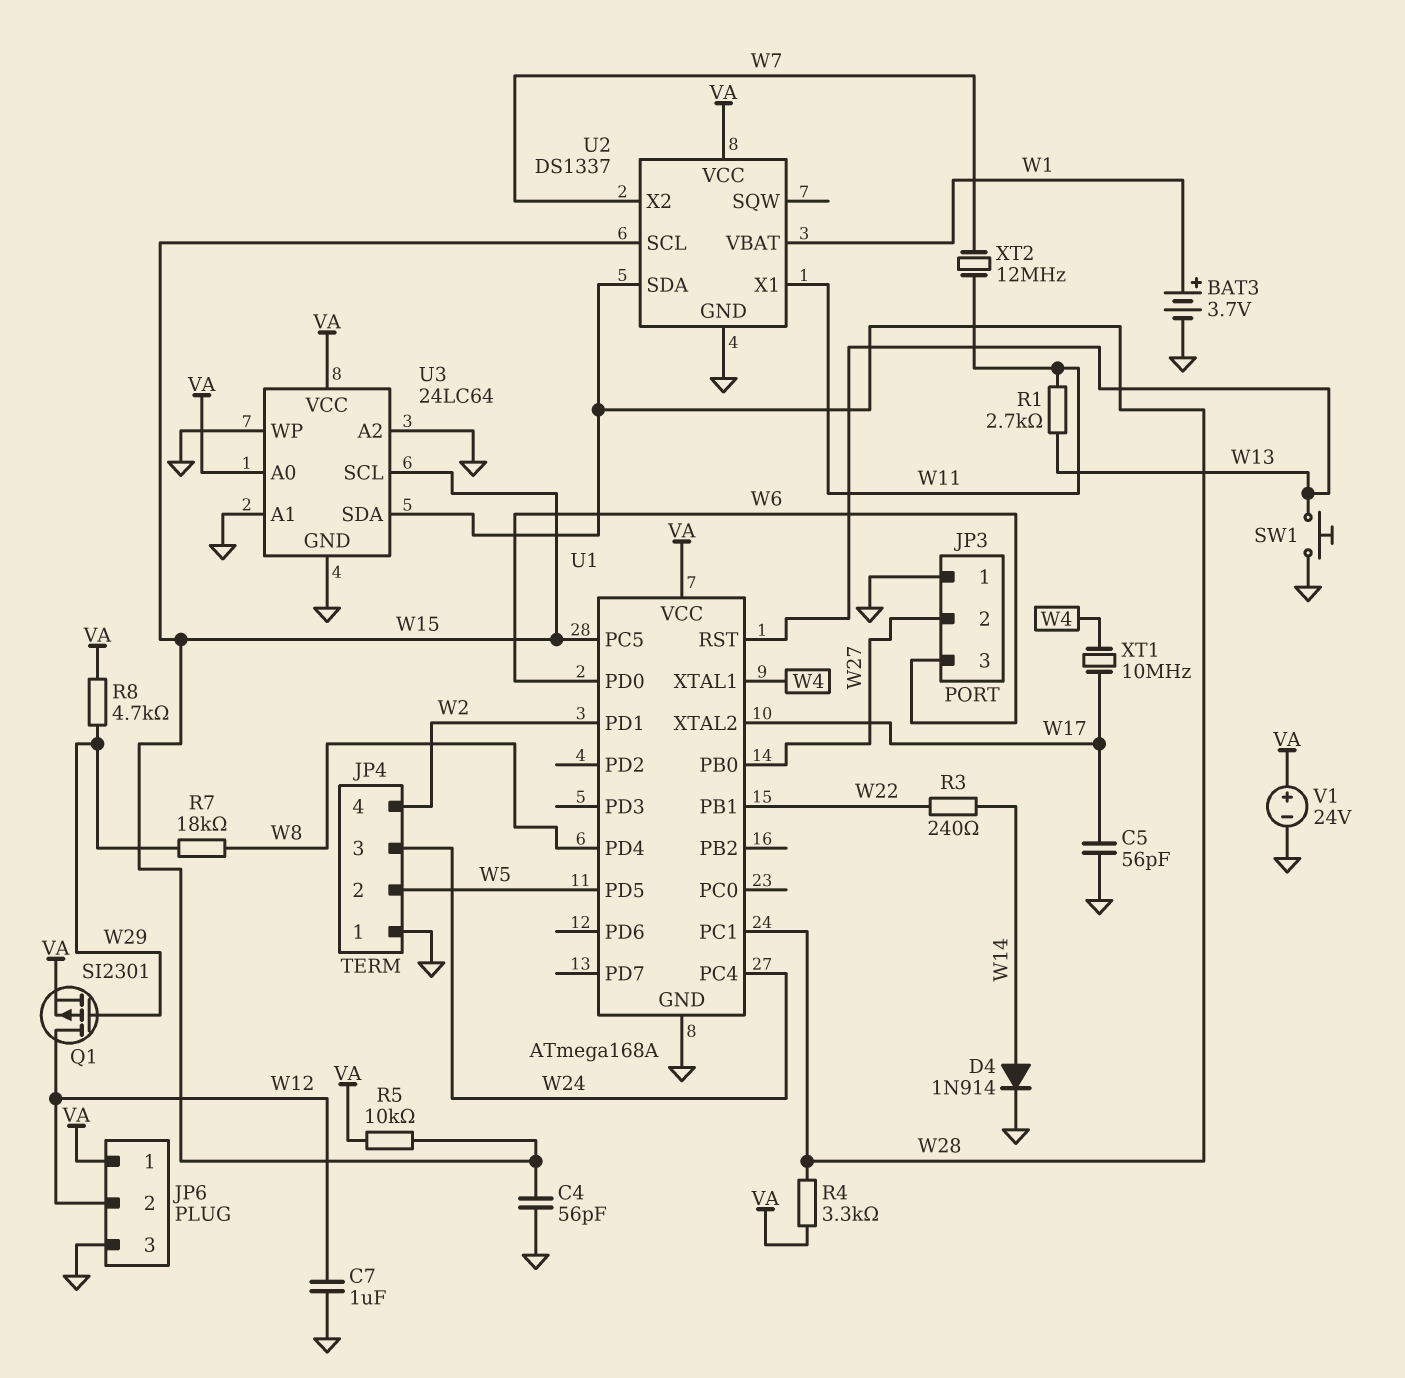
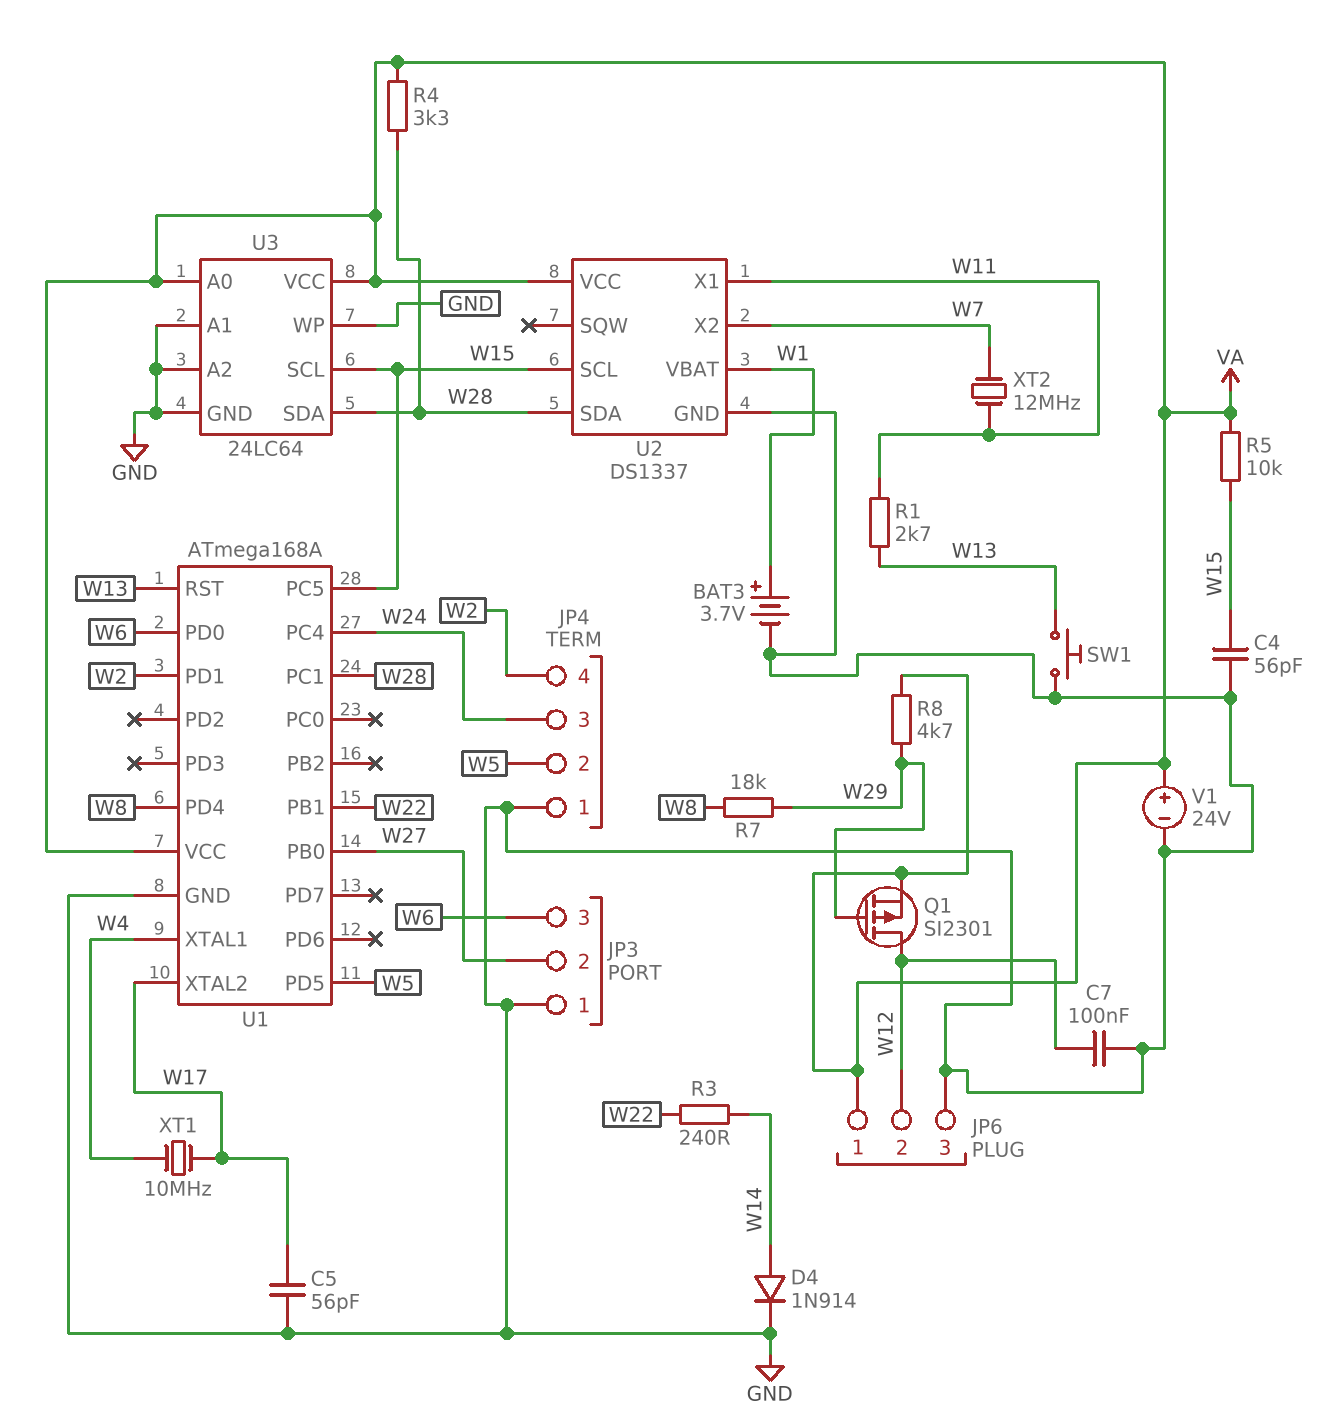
C7: 1uF (GND, W12) -> 100nF (GND, W12)

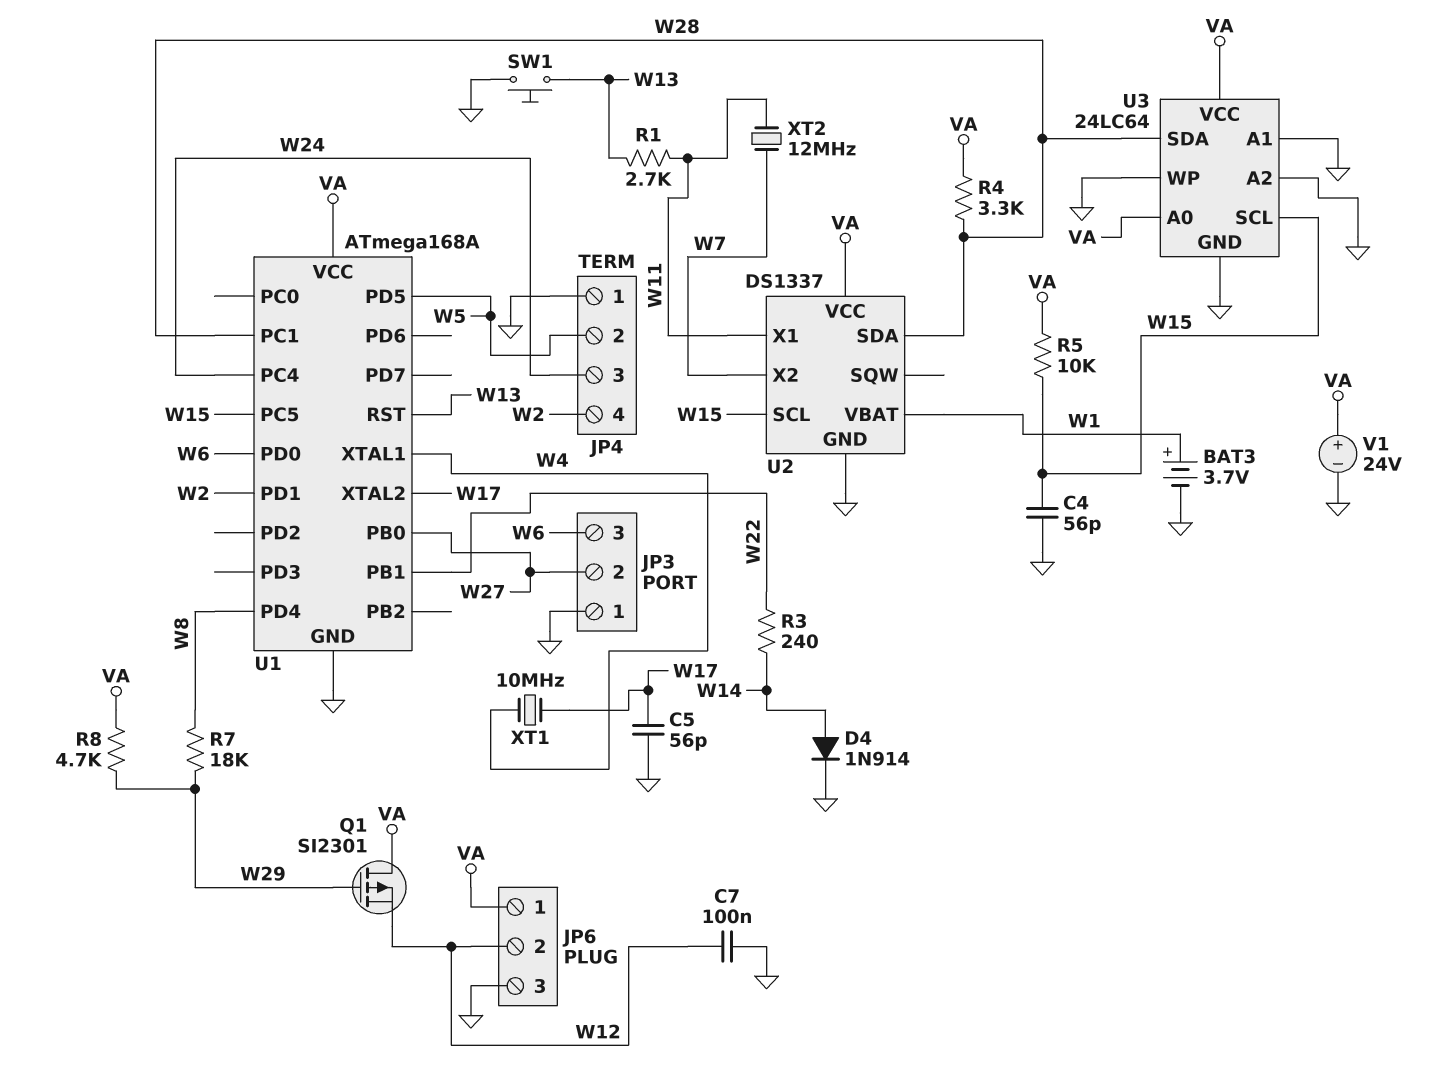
Q1: PMOS SI2301 (G W29, D W12, S VA) -> PMOS SI2301 (G W29, D VA, S W12)

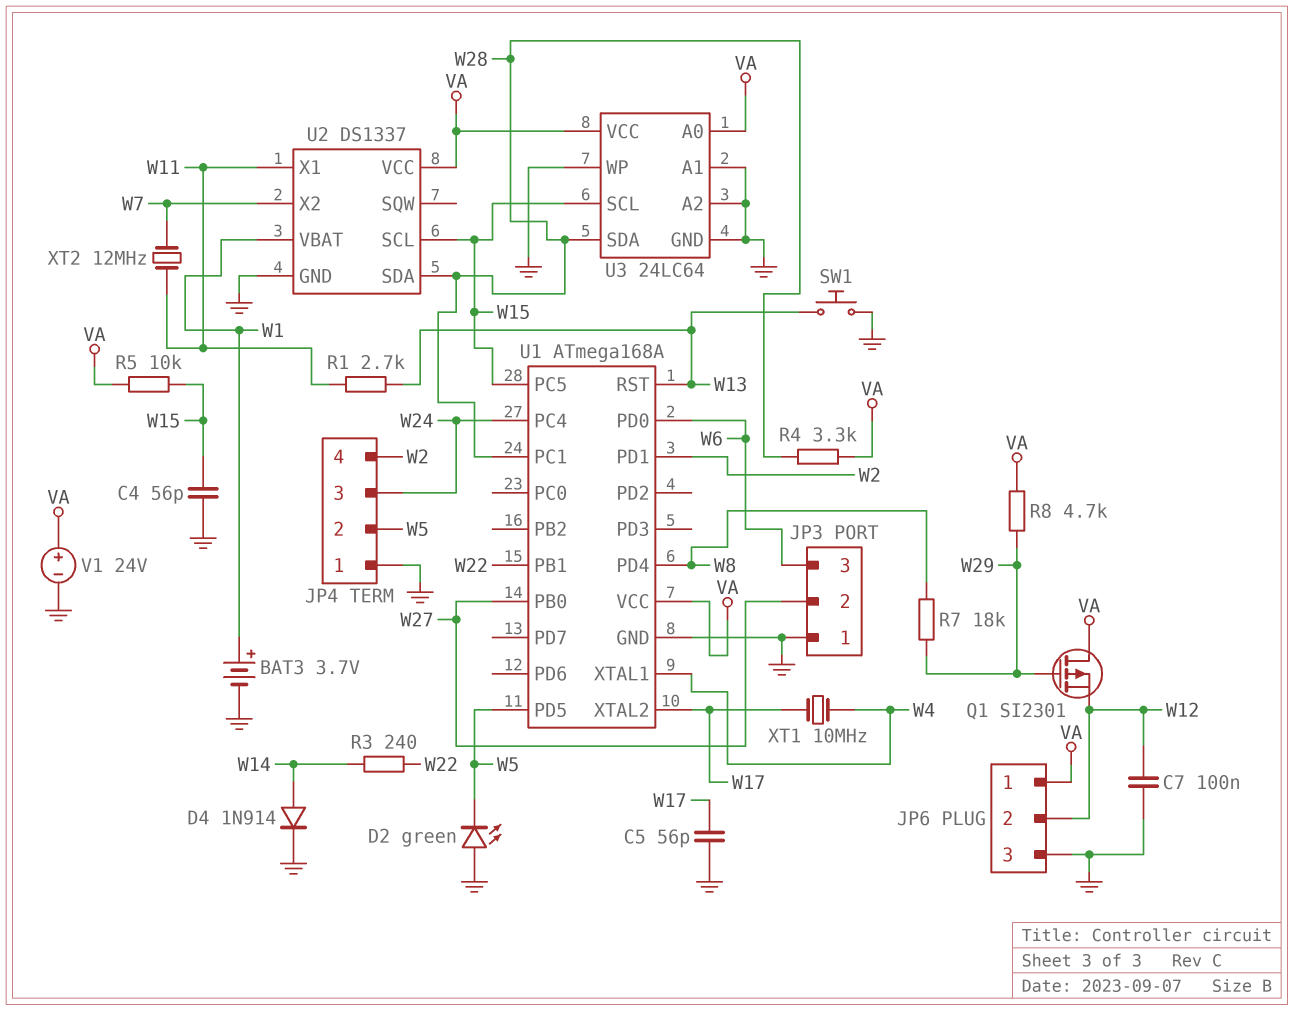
D2: none -> LED green (A GND, K W5)

